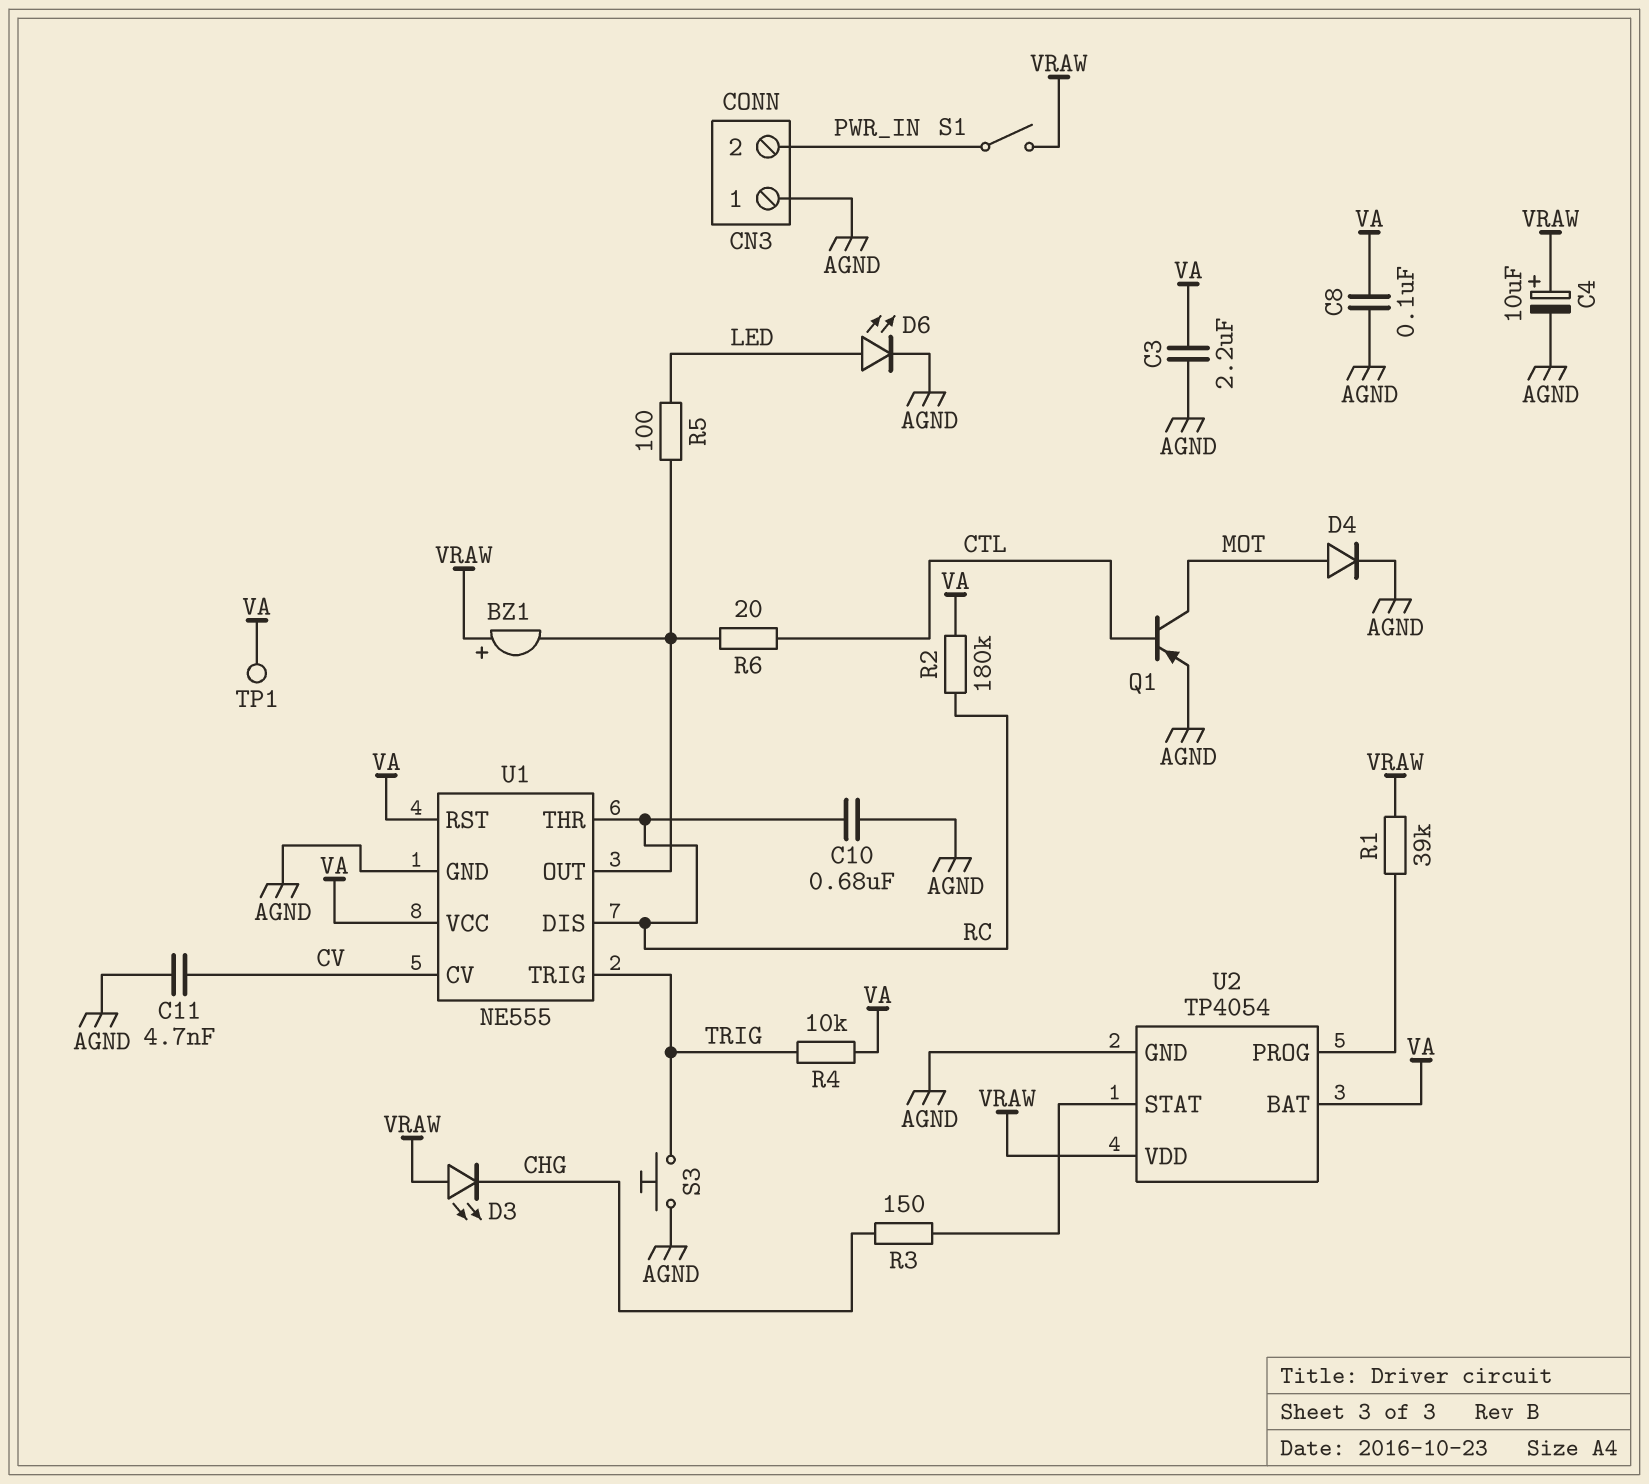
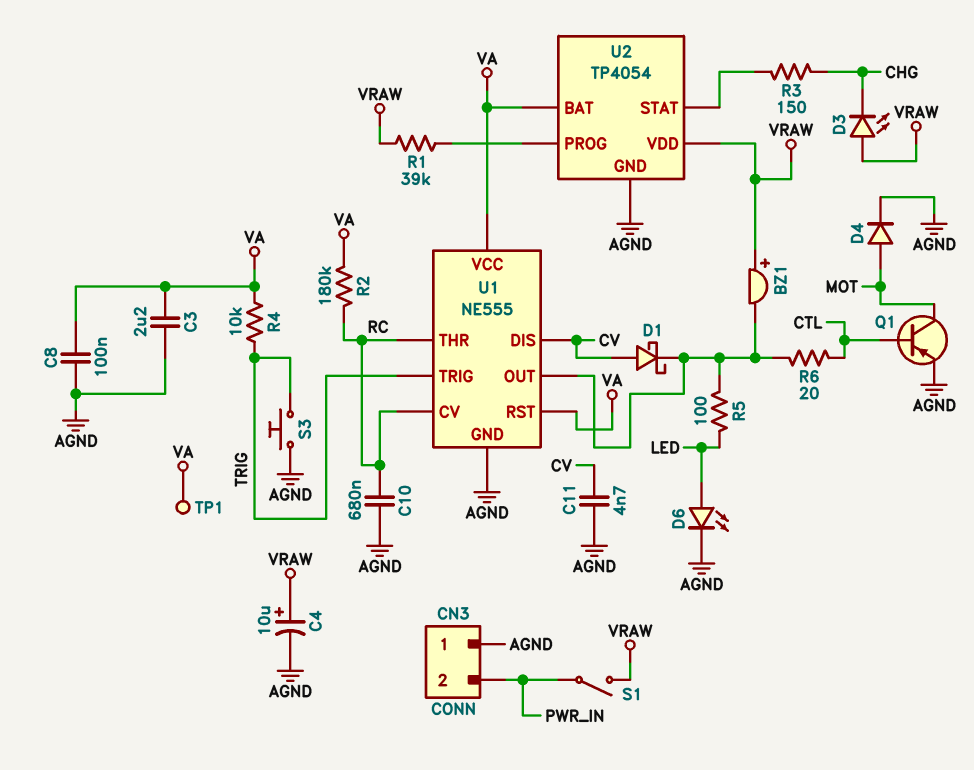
D1: none -> schottky (A CV, K U1/OUT)
U1 pin CV: CV -> RC
U1 pin DIS: RC -> CV

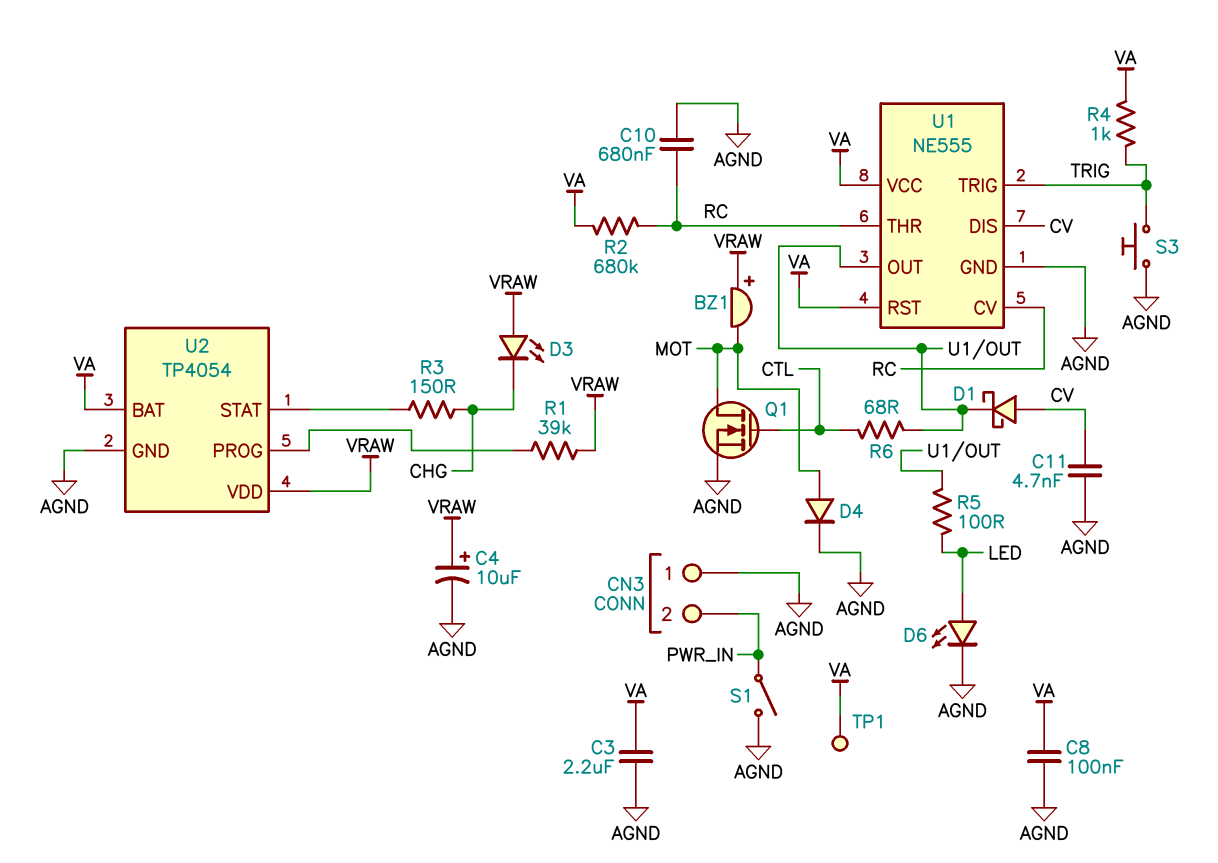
BZ1: buzzer (plus VRAW, minus U1/OUT) -> buzzer (plus VRAW, minus MOT)
Q1: PNP (B CTL, C MOT, E AGND) -> NMOS (G CTL, D MOT, S AGND)
R2: 180k (RC, VA) -> 680k (RC, VA)
R4: 10k (TRIG, VA) -> 1k (TRIG, VA)
R6: 20 (CTL, U1/OUT) -> 68 (CTL, U1/OUT)
S1: switch (PWR_IN, VRAW) -> switch (AGND, PWR_IN)

